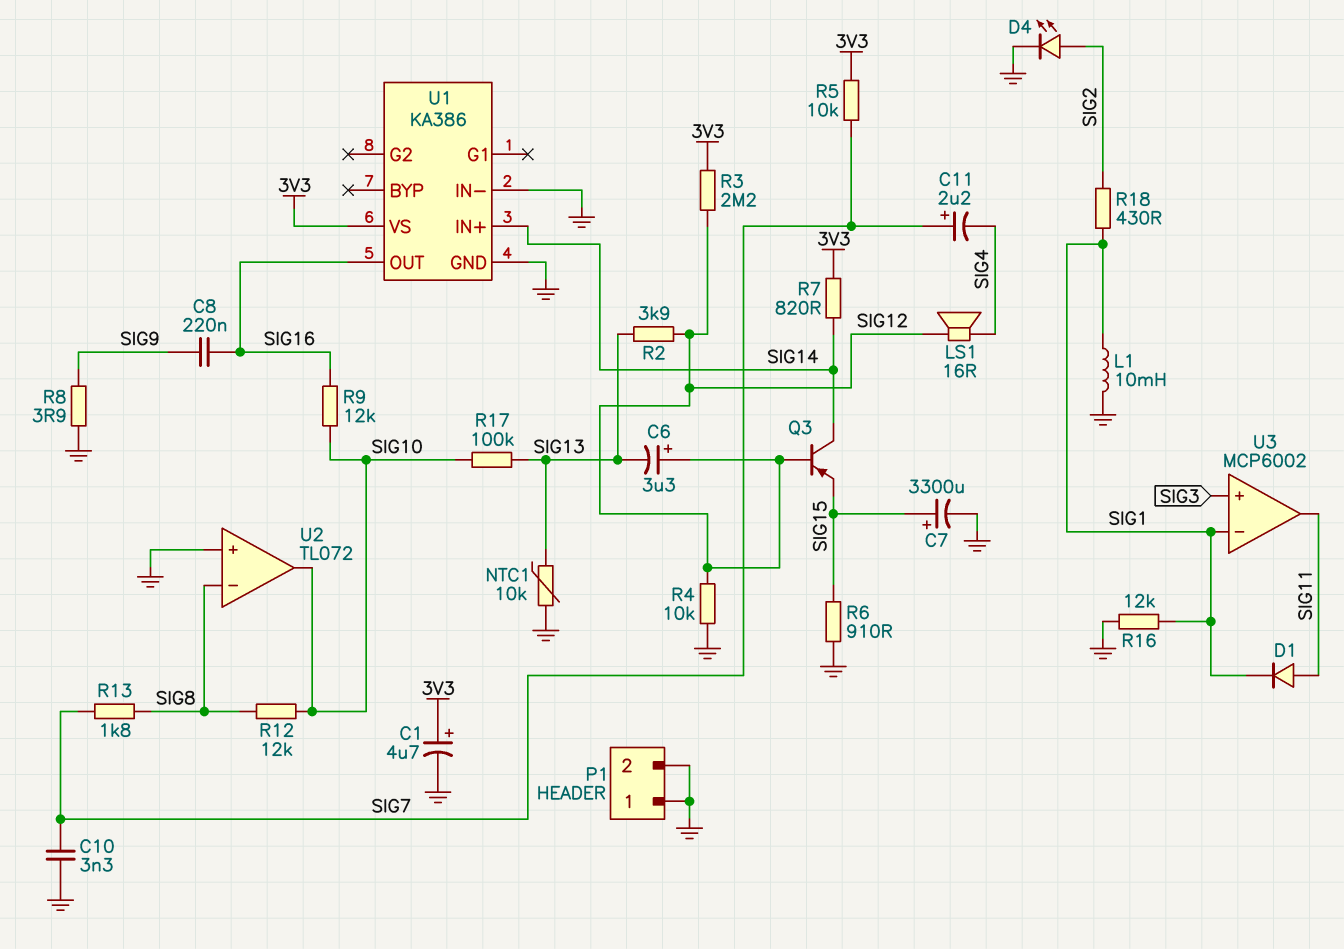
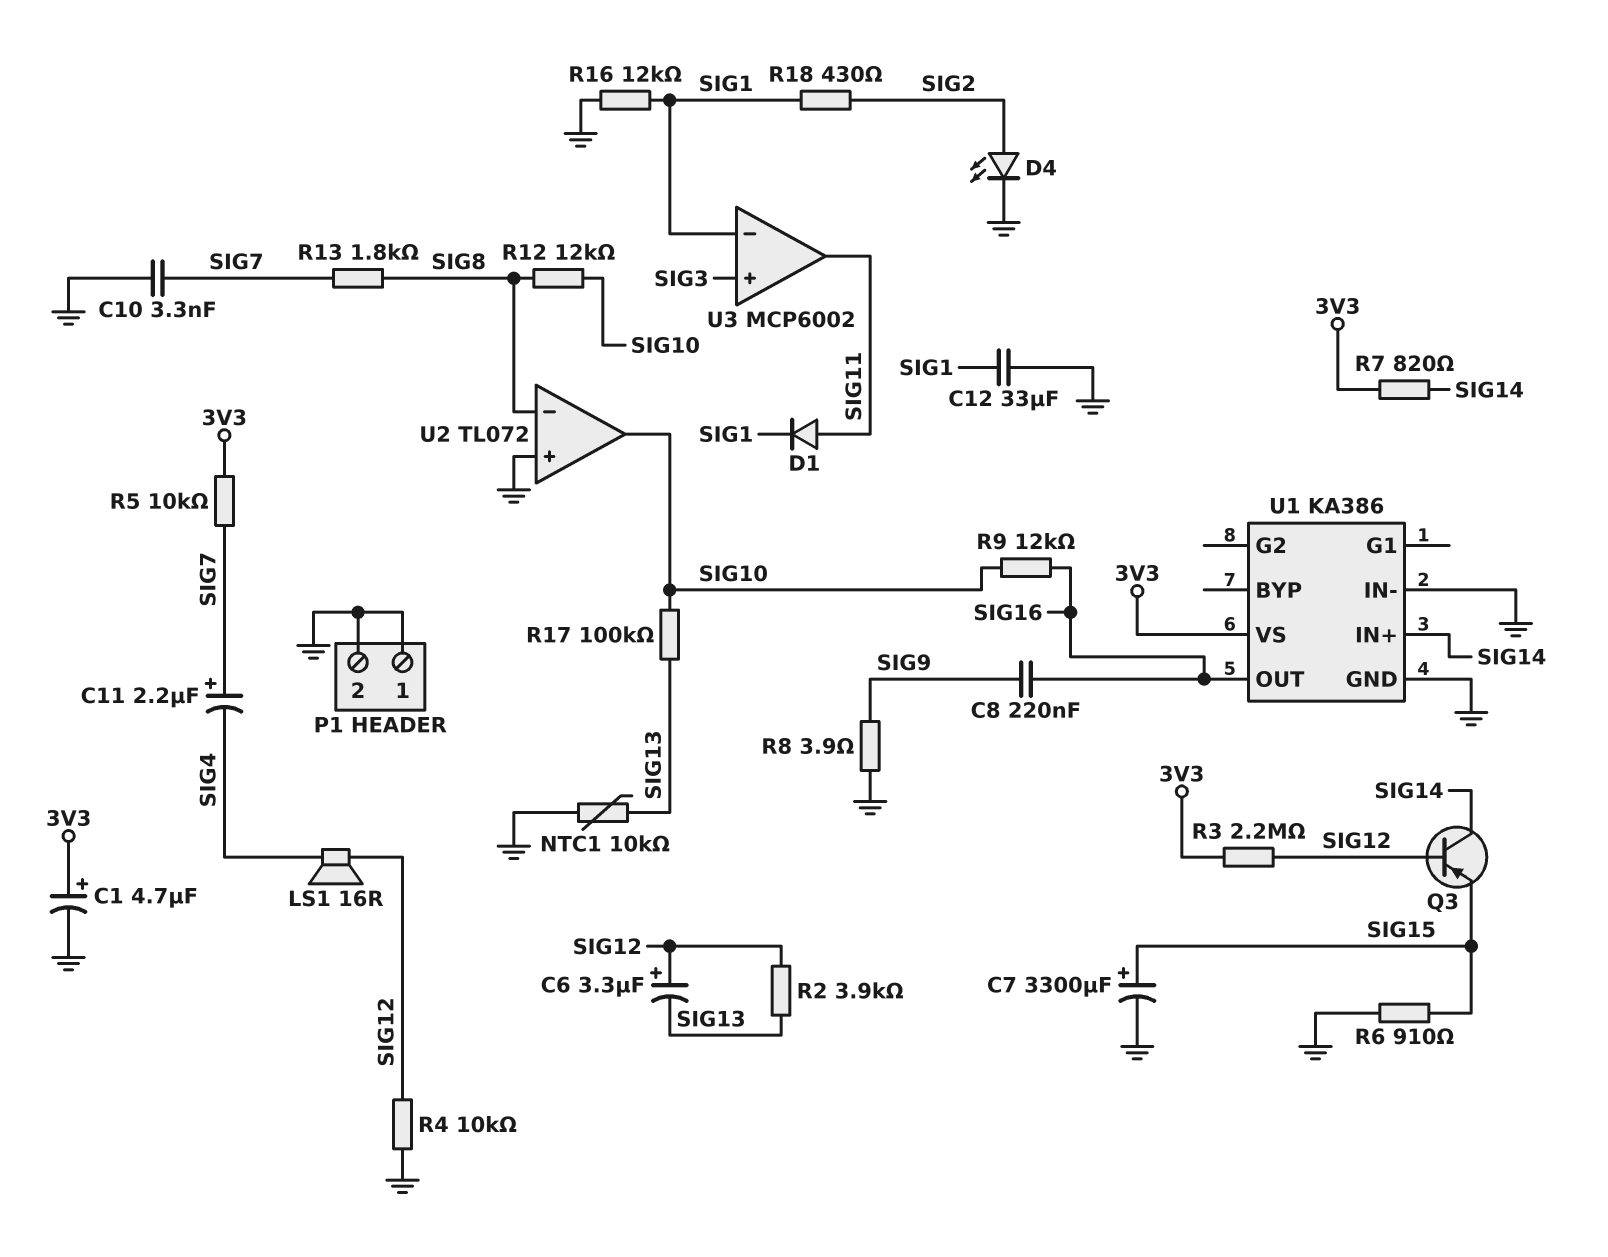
C12: none -> 33uF (GND, SIG1)
L1: 10mH (GND, SIG1) -> none

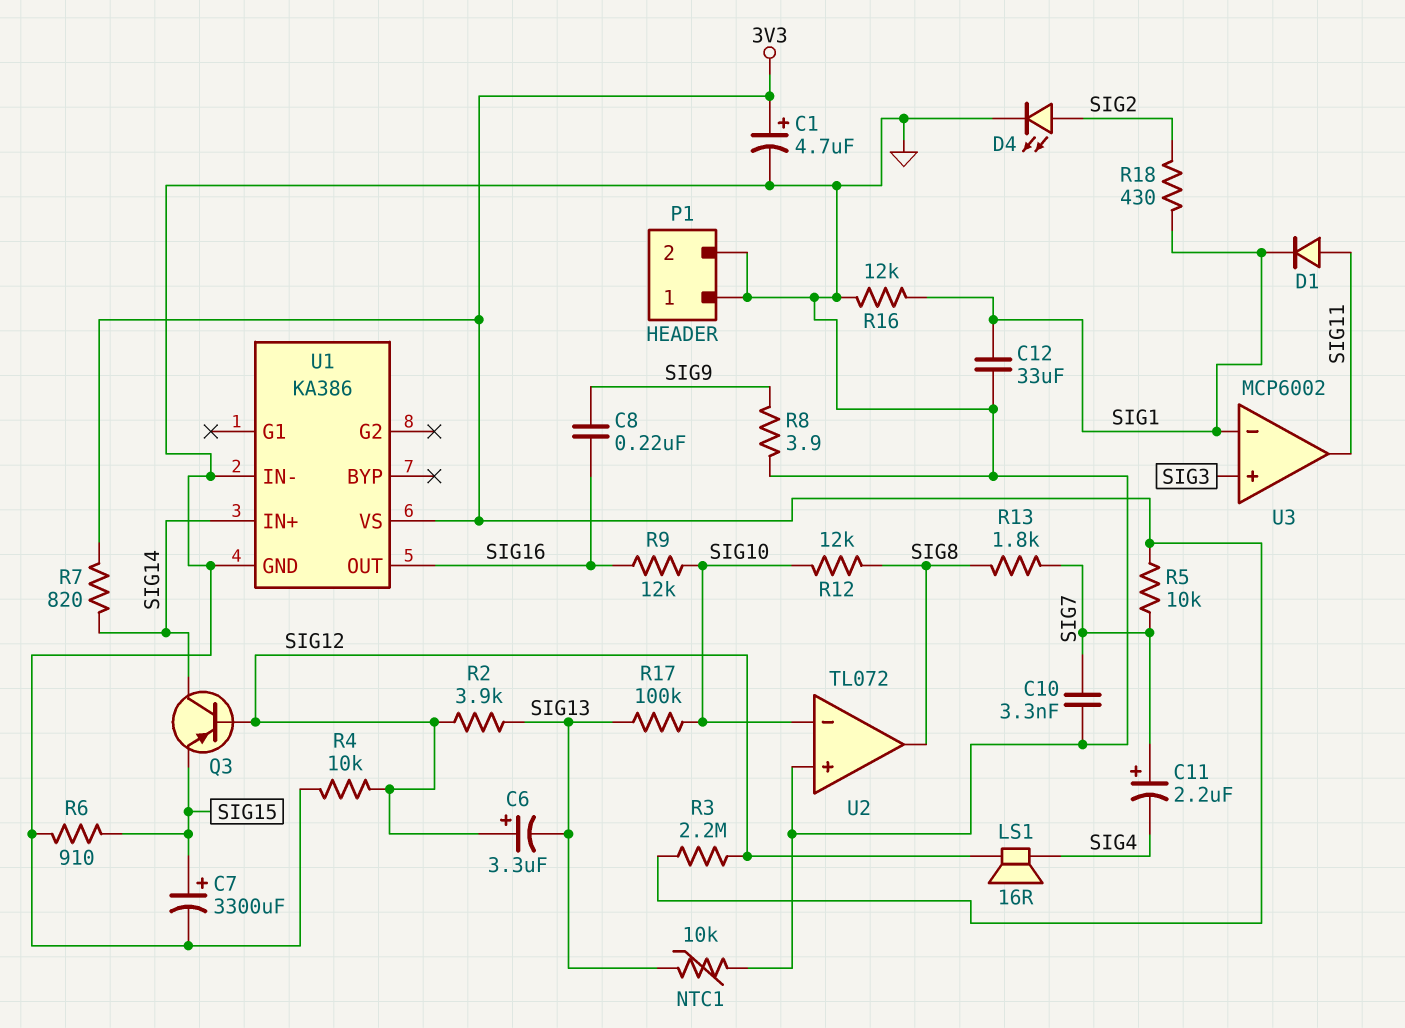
U2 pin in-: SIG8 -> SIG10
U2 pin out: SIG10 -> SIG8

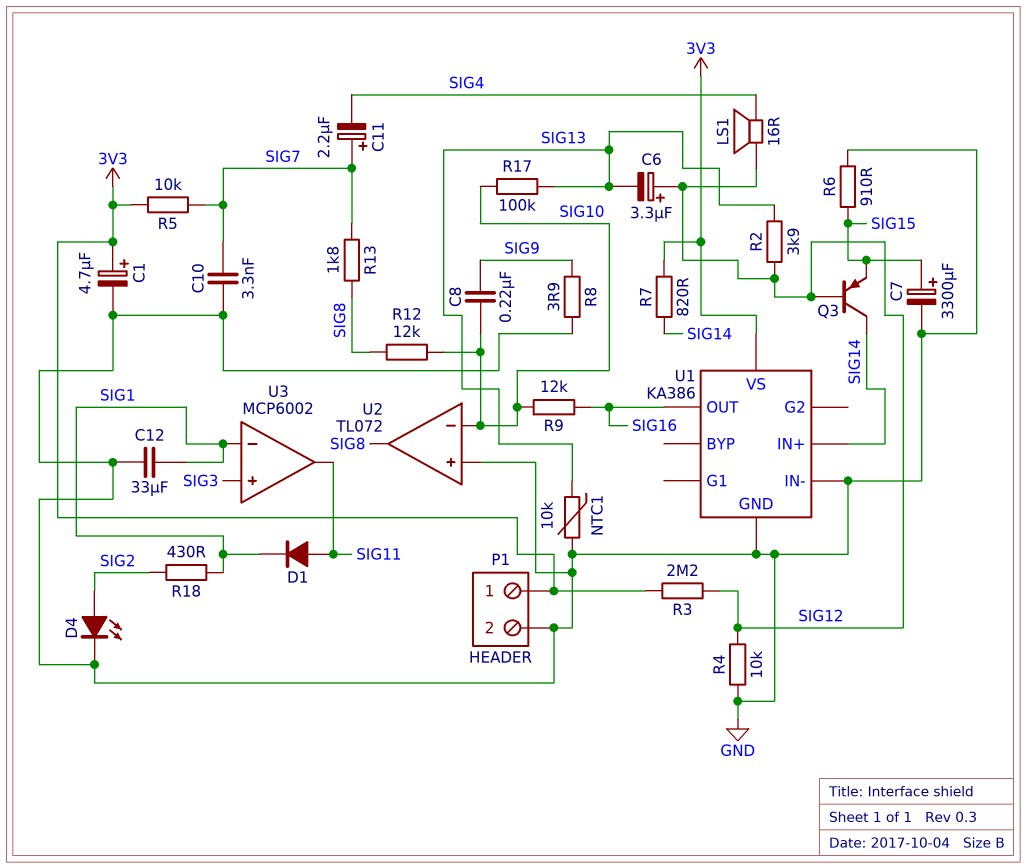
C8: 220nF (SIG9, SIG16) -> 220nF (SIG9, SIG10)
P1 pin 1: GND -> 3V3
R16: 12k (GND, SIG1) -> none

